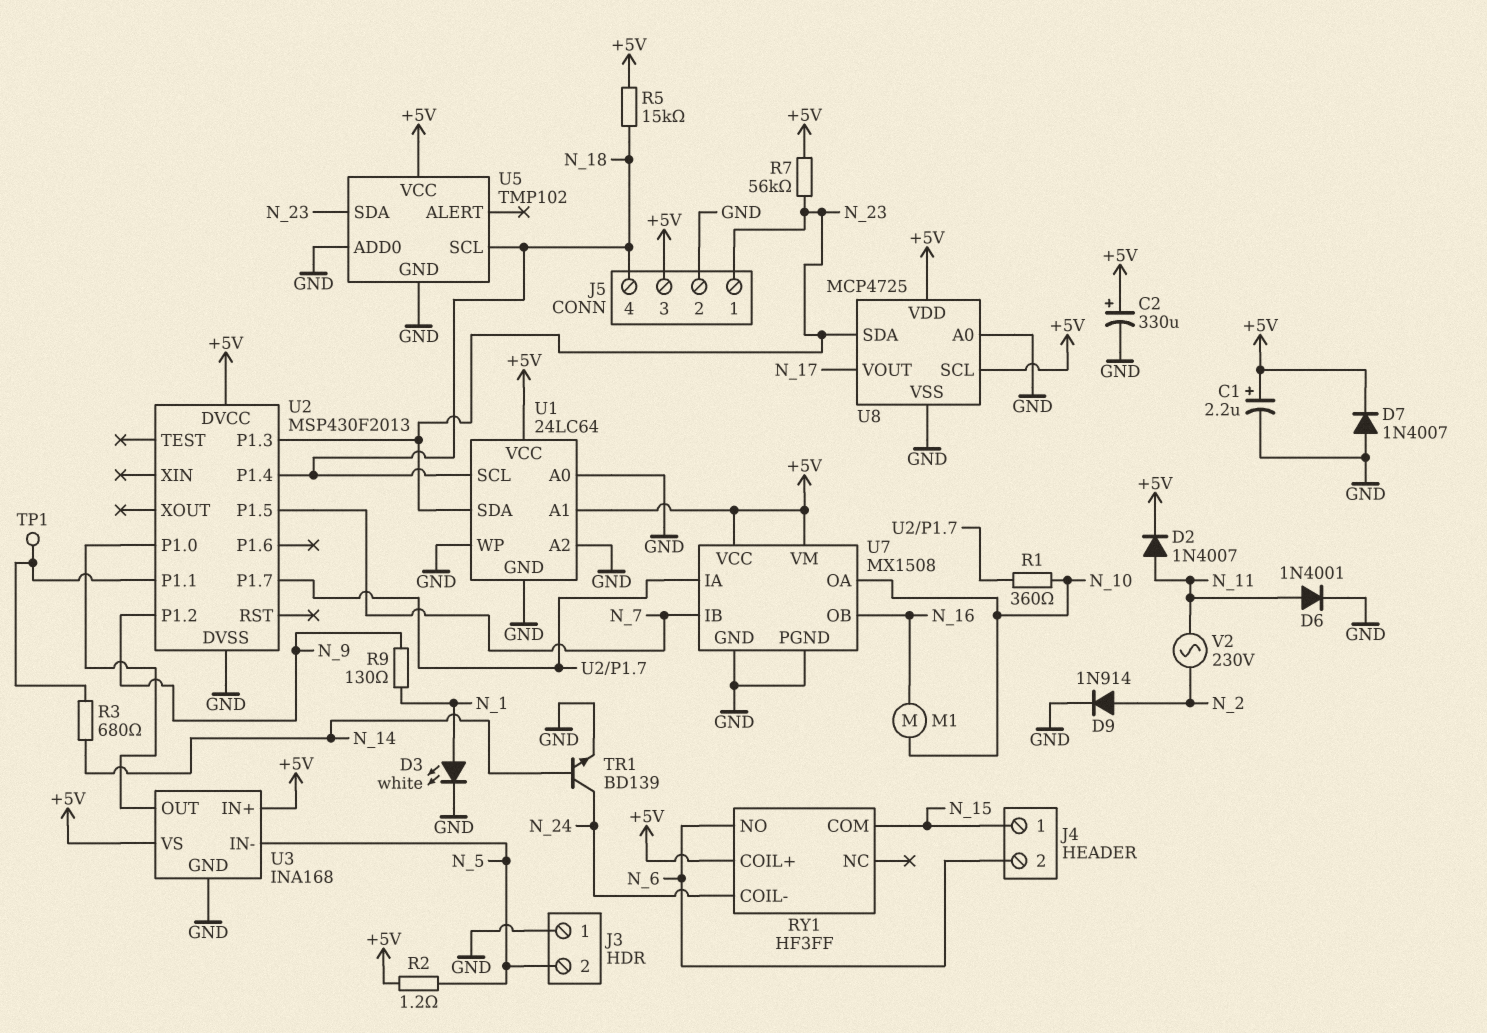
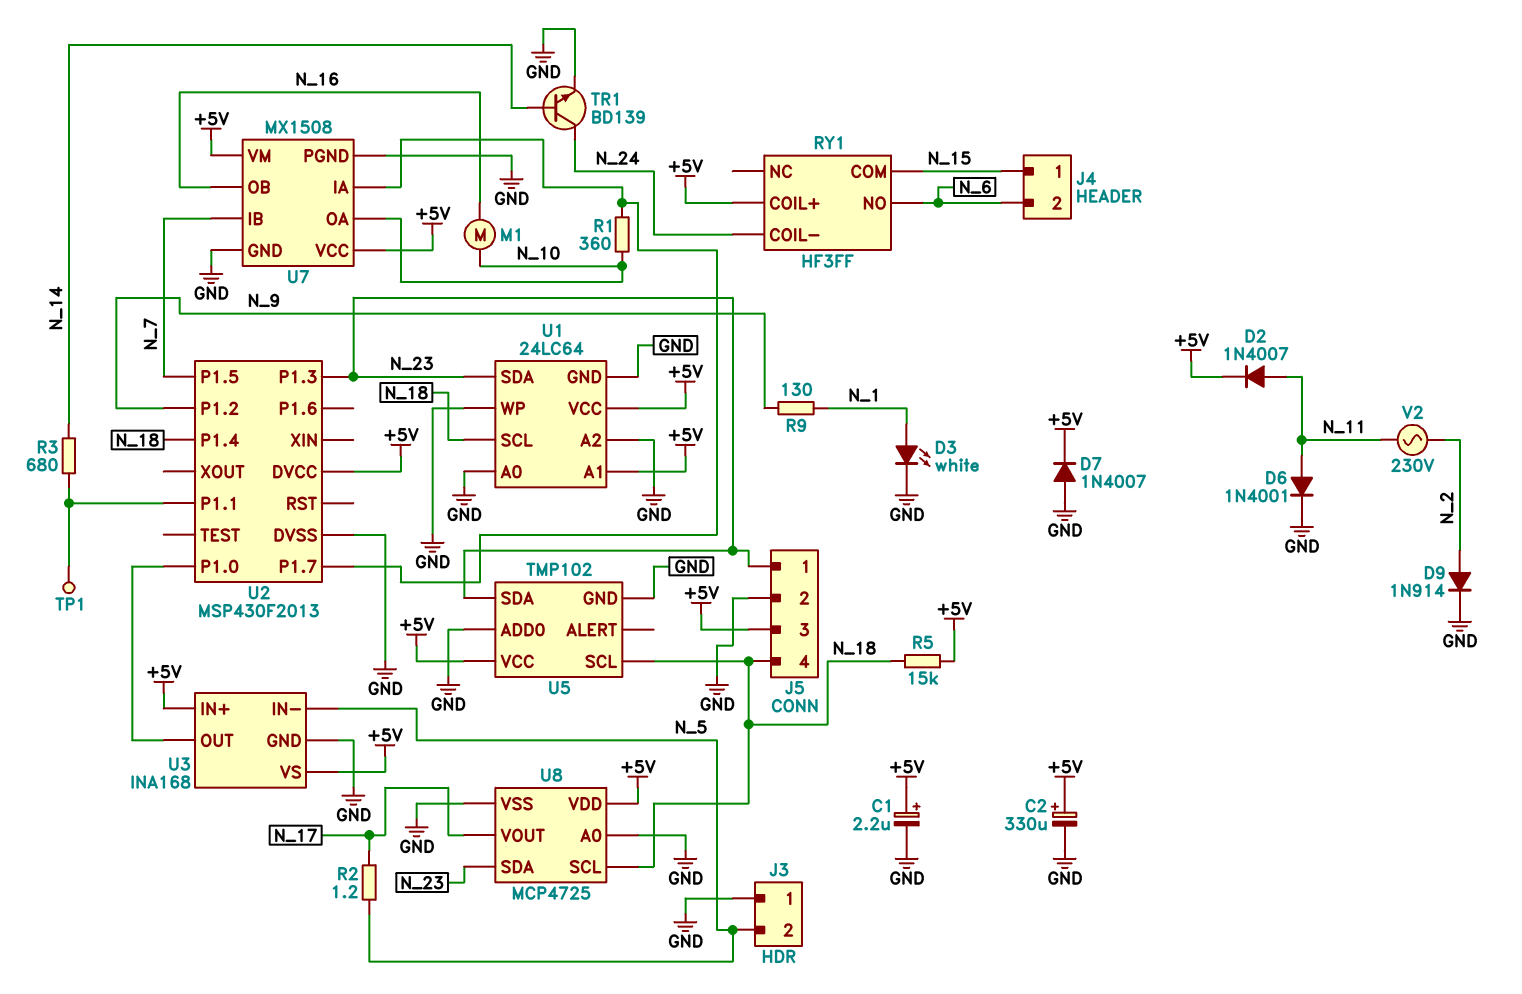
R2: 1.2 (+5V, N_5) -> 1.2 (N_5, N_17)
R7: 56k (+5V, N_23) -> none
U8 pin SCL: +5V -> N_18

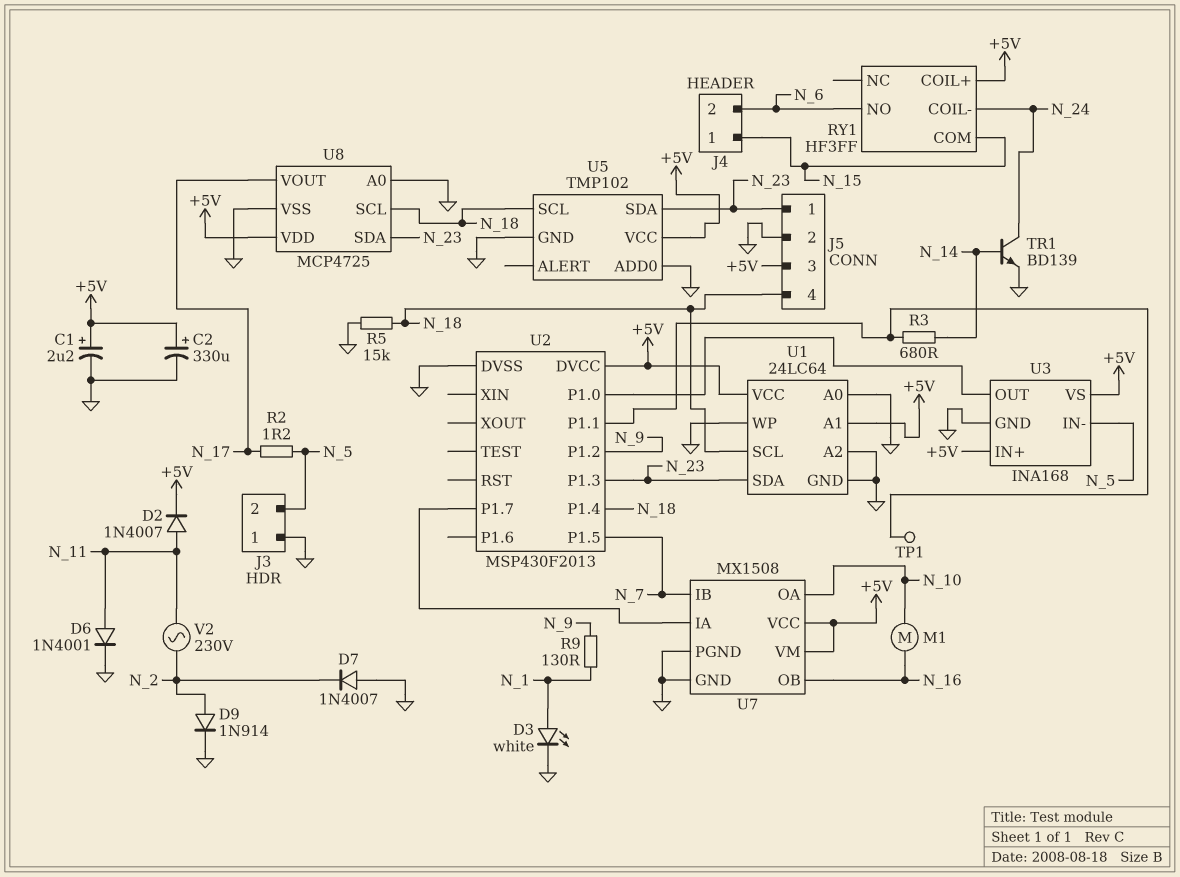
D7: diode 1N4007 (A GND, K +5V) -> diode 1N4007 (A GND, K N_2)
R1: 360 (N_10, U2/P1.7) -> none
R5: 15k (+5V, N_18) -> 15k (GND, N_18)

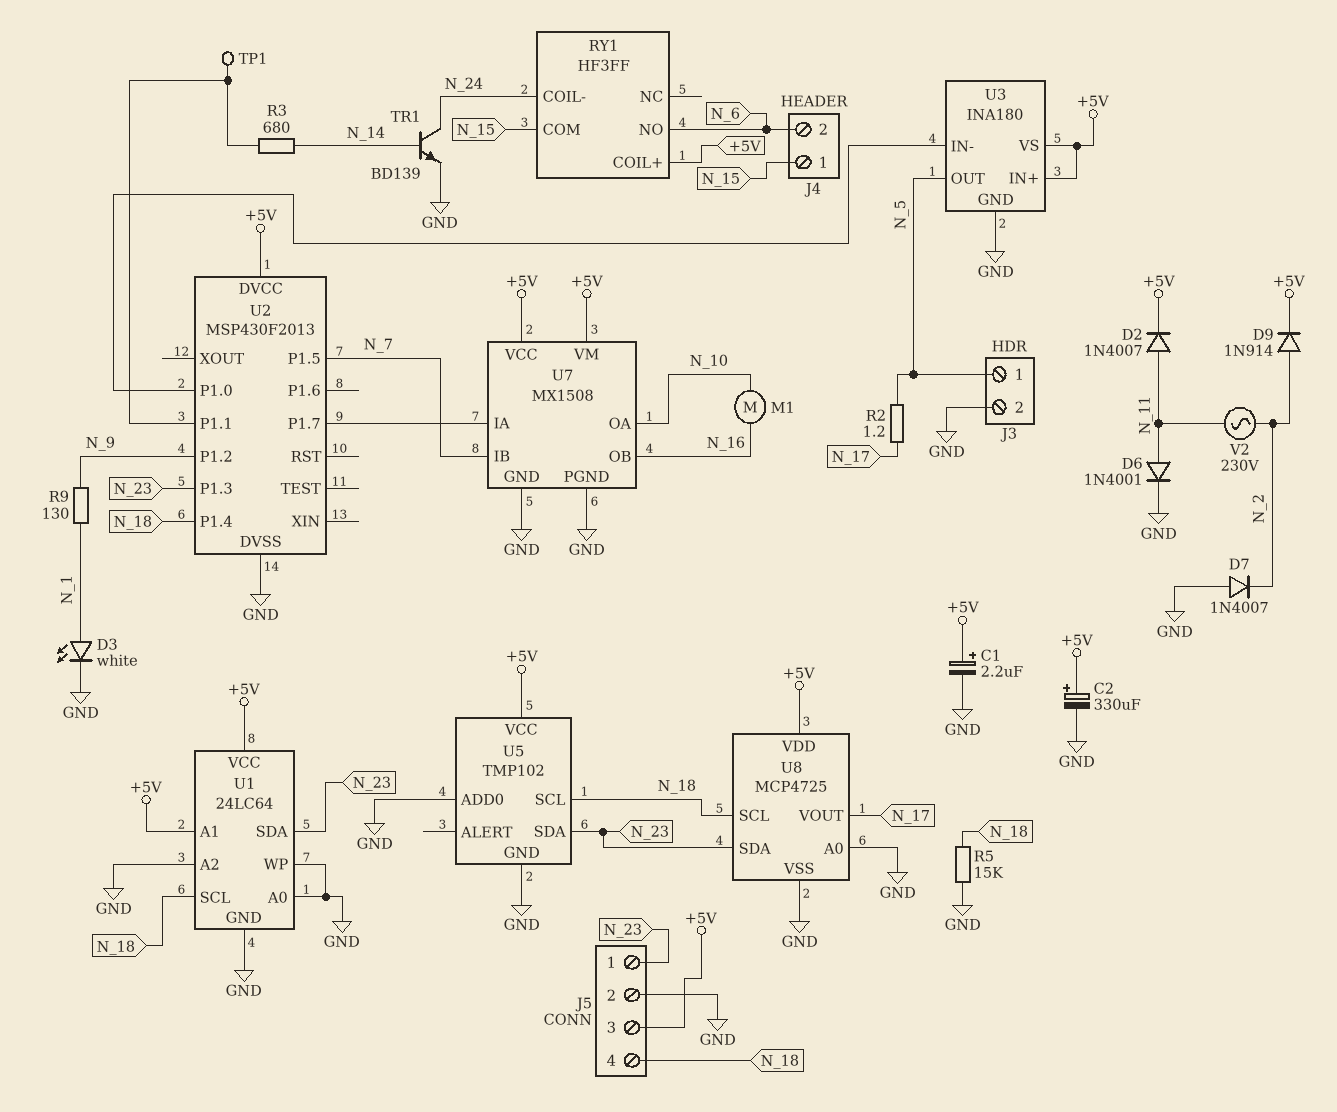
D9: diode 1N914 (A N_2, K GND) -> diode 1N914 (A N_2, K +5V)
J3 pin 1: GND -> N_5
J3 pin 2: N_5 -> GND
U3: INA168 -> INA180
U3 pin IN-: N_5 -> U2/P1.0
U3 pin OUT: U2/P1.0 -> N_5

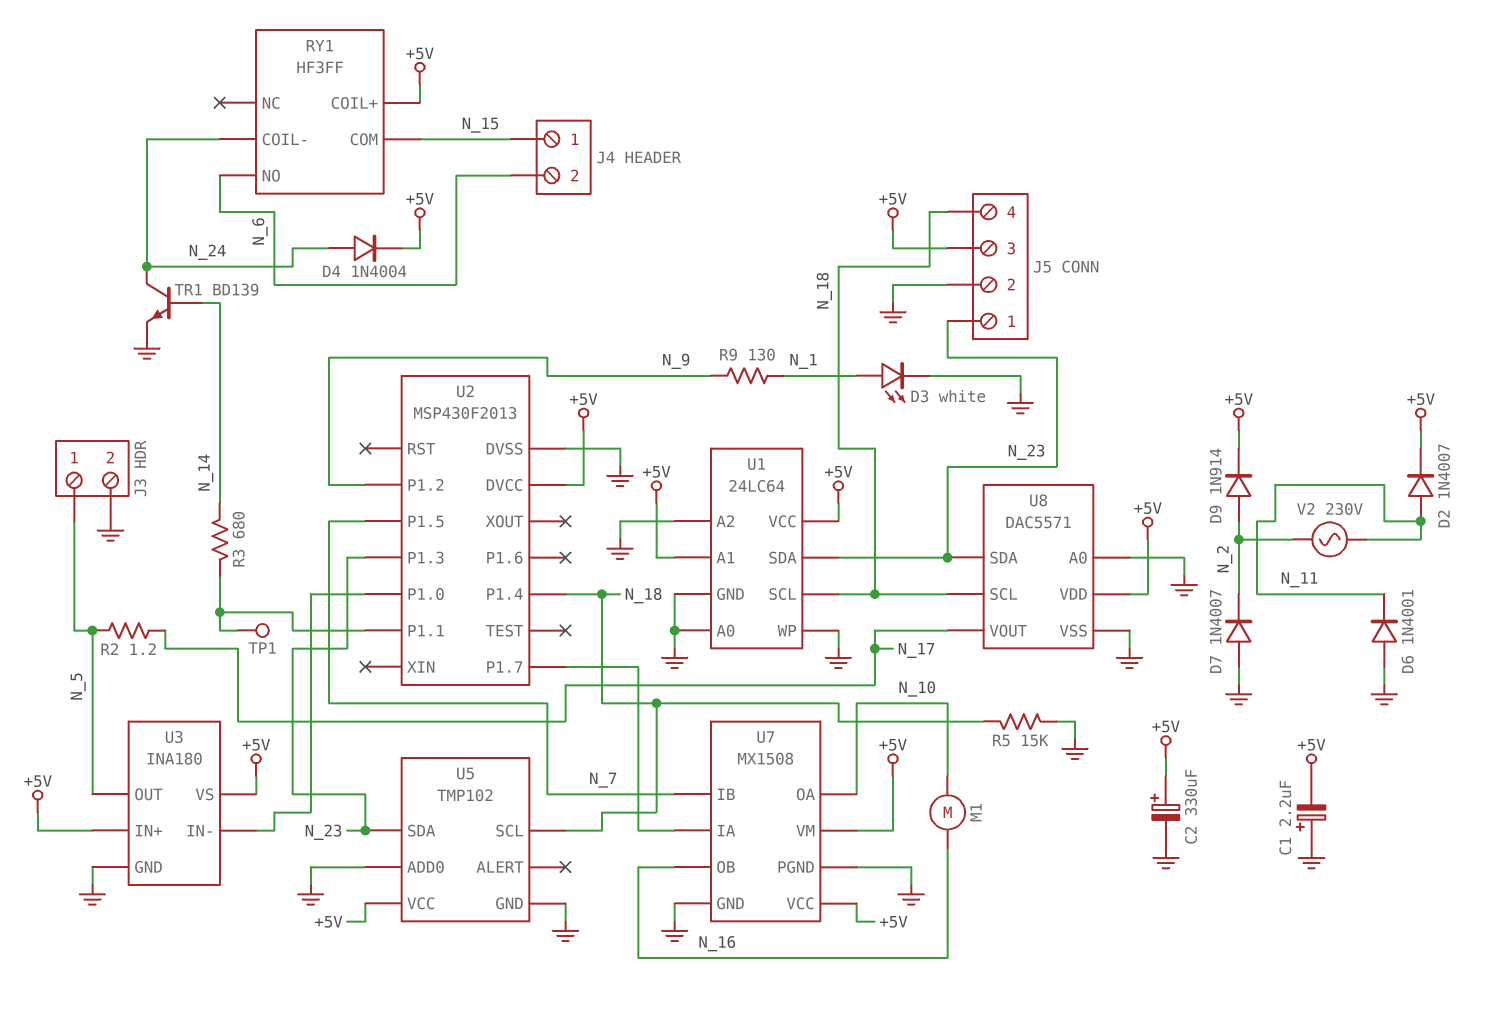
C1: 2.2uF (plus +5V, minus GND) -> 2.2uF (plus GND, minus +5V)
D4: none -> diode 1N4004 (A N_24, K +5V)
D6: diode 1N4001 (A N_11, K GND) -> diode 1N4001 (A GND, K N_11)
U8: MCP4725 -> DAC5571

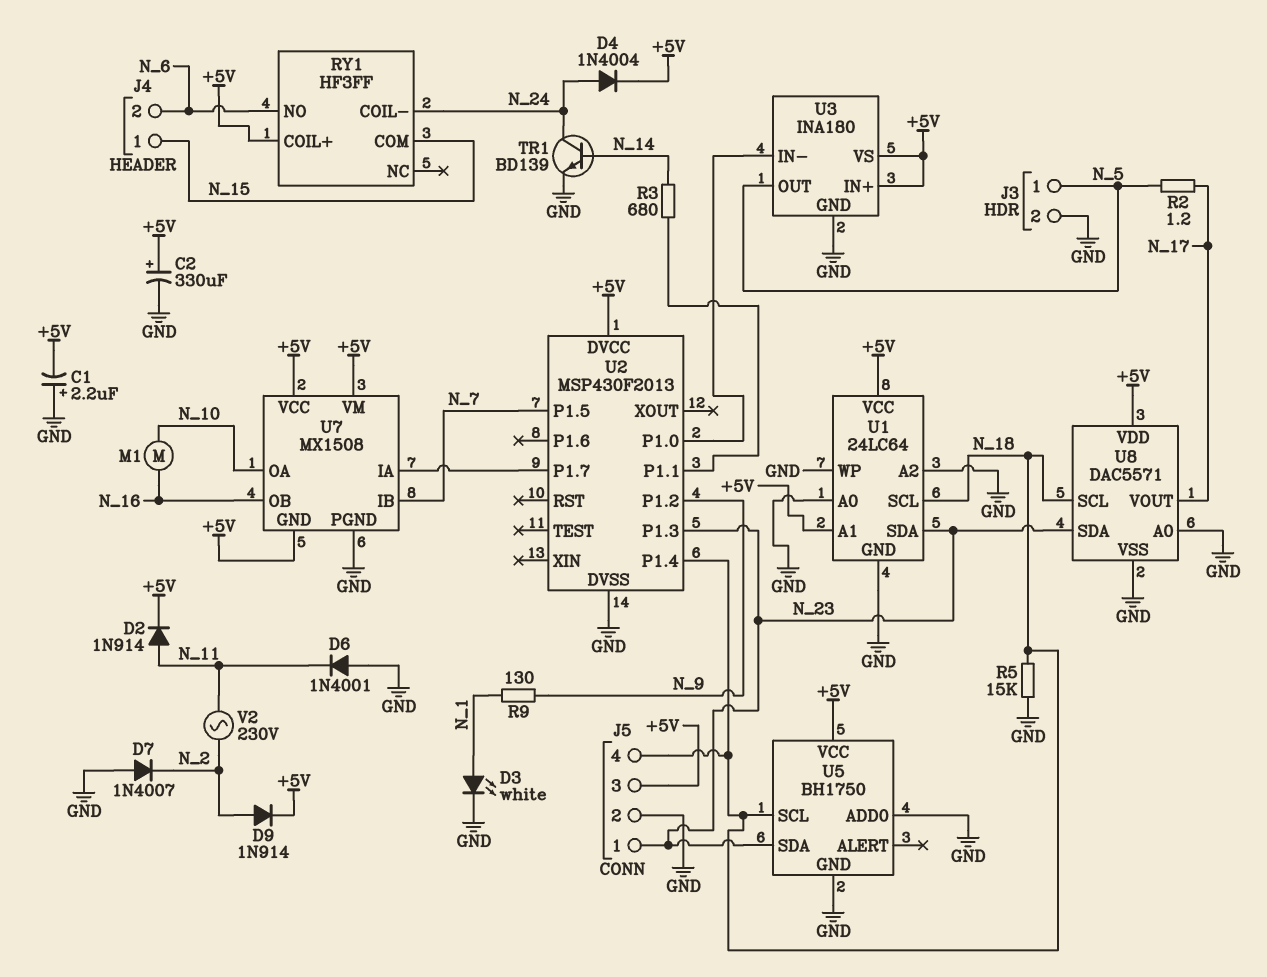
D2: diode 1N4007 (A N_11, K +5V) -> diode 1N914 (A N_11, K +5V)
TP1: test point (U2/P1.1) -> none
U5: TMP102 -> BH1750
U7 pin GND: GND -> +5V

